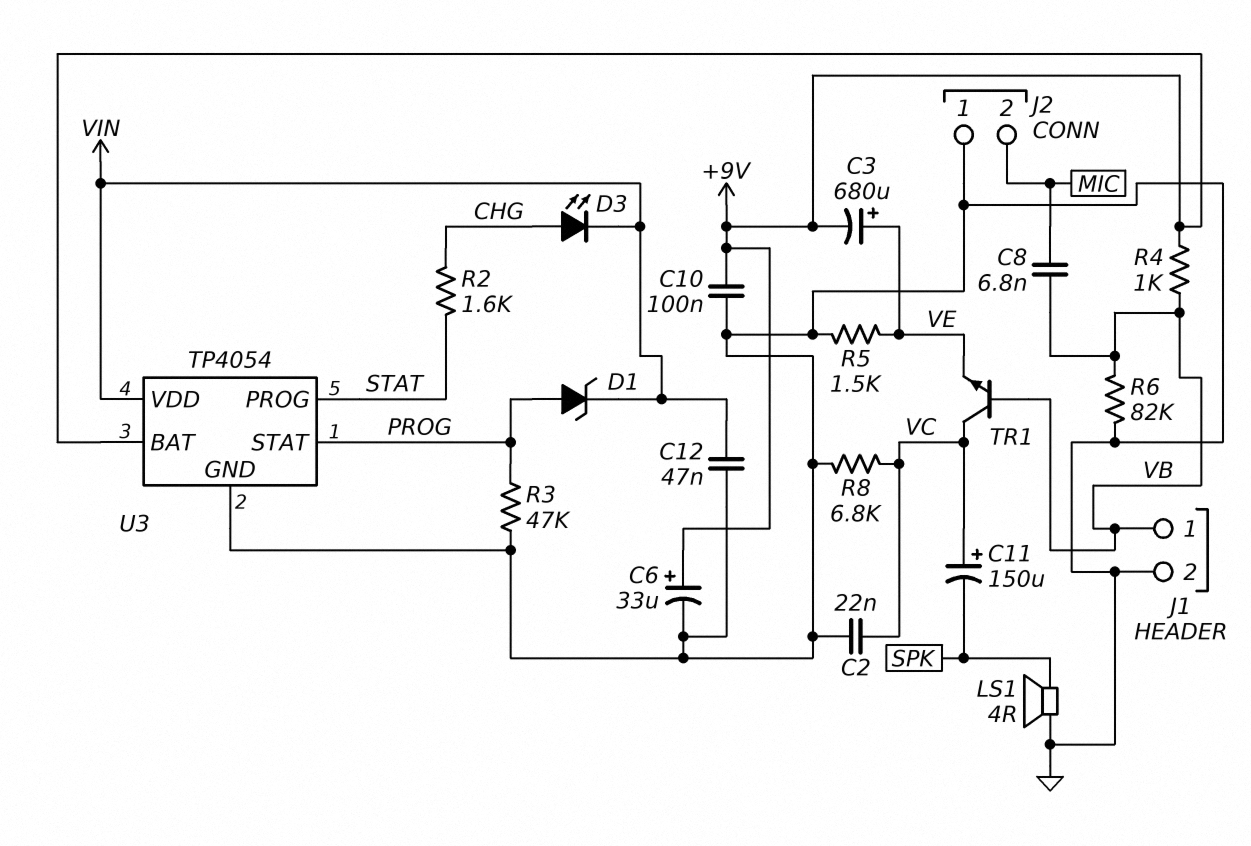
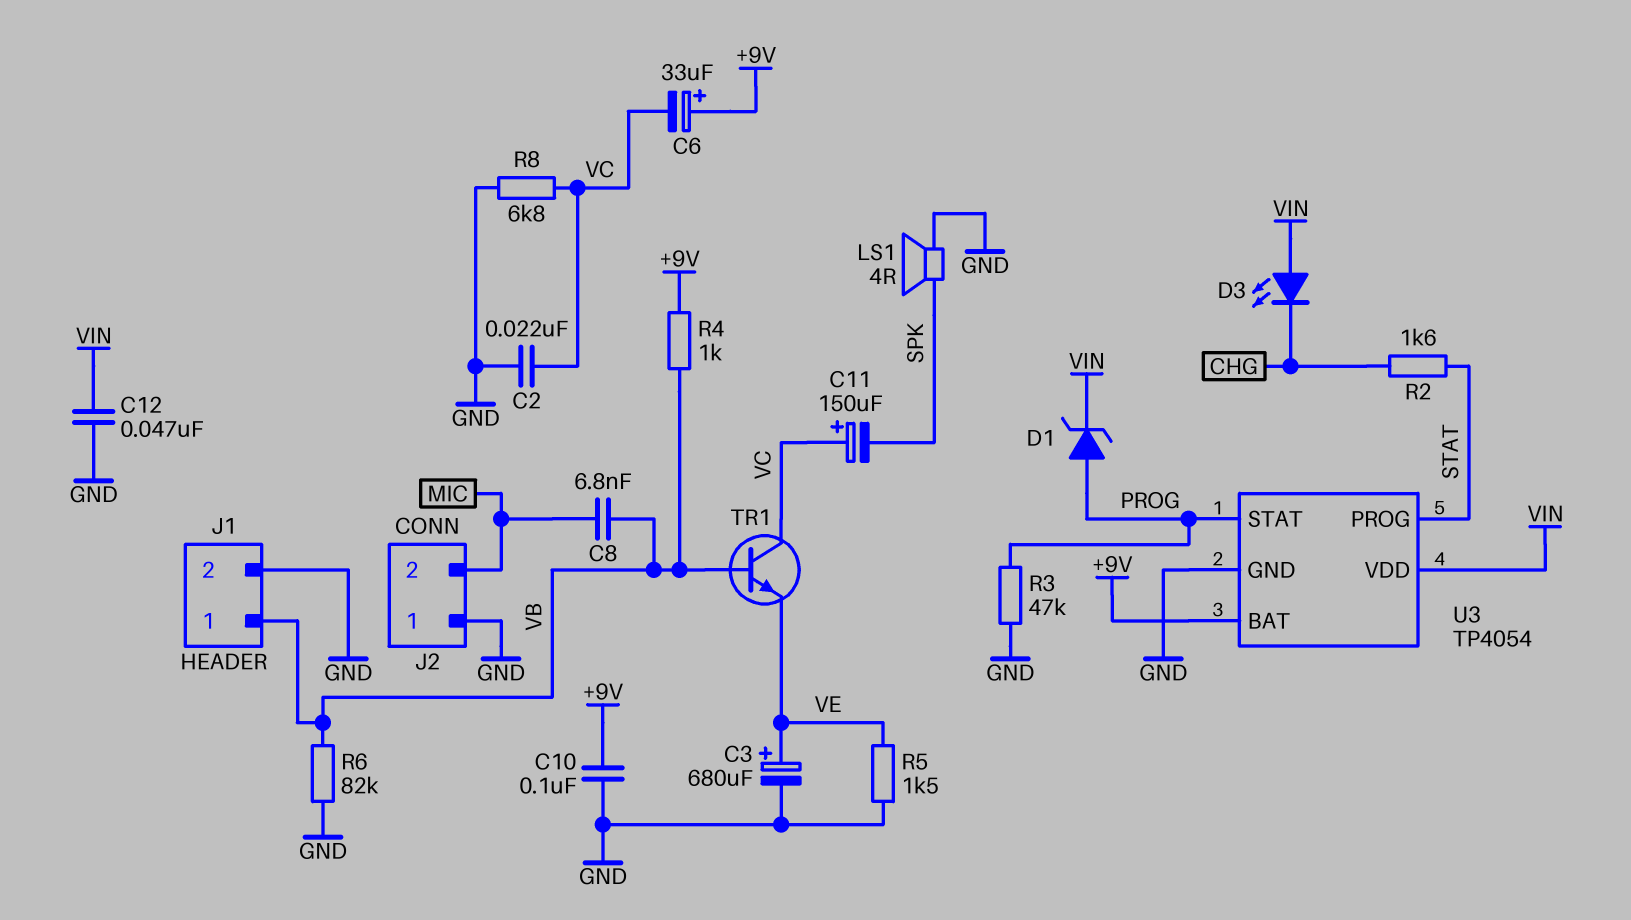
C3: 680uF (plus VE, minus +9V) -> 680uF (plus VE, minus GND)
C6: 33uF (plus +9V, minus GND) -> 33uF (plus +9V, minus VC)
D3: LED (A CHG, K VIN) -> LED (A VIN, K CHG)

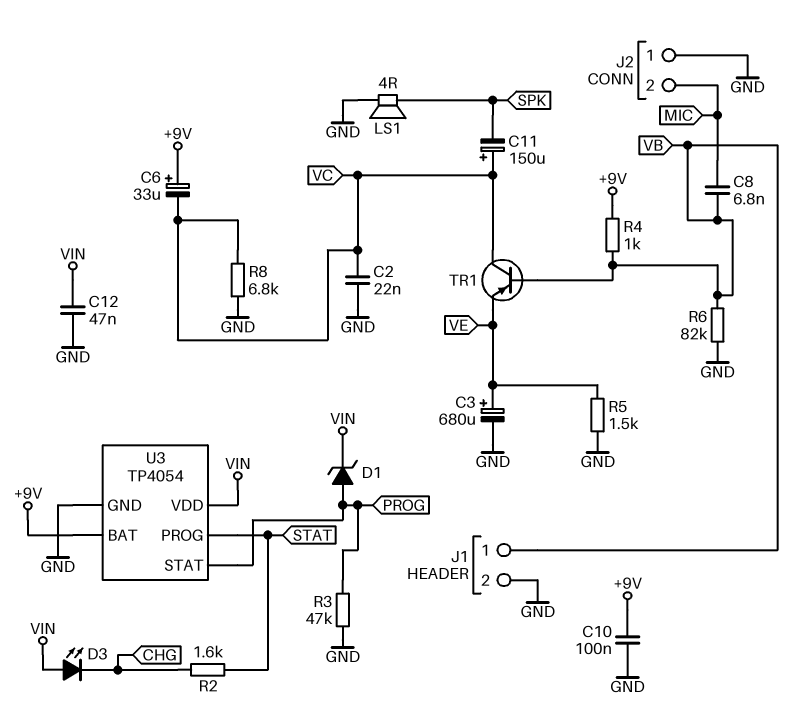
TR1: NPN (B VB, C VC, E VE) -> PNP (B VB, C VC, E VE)

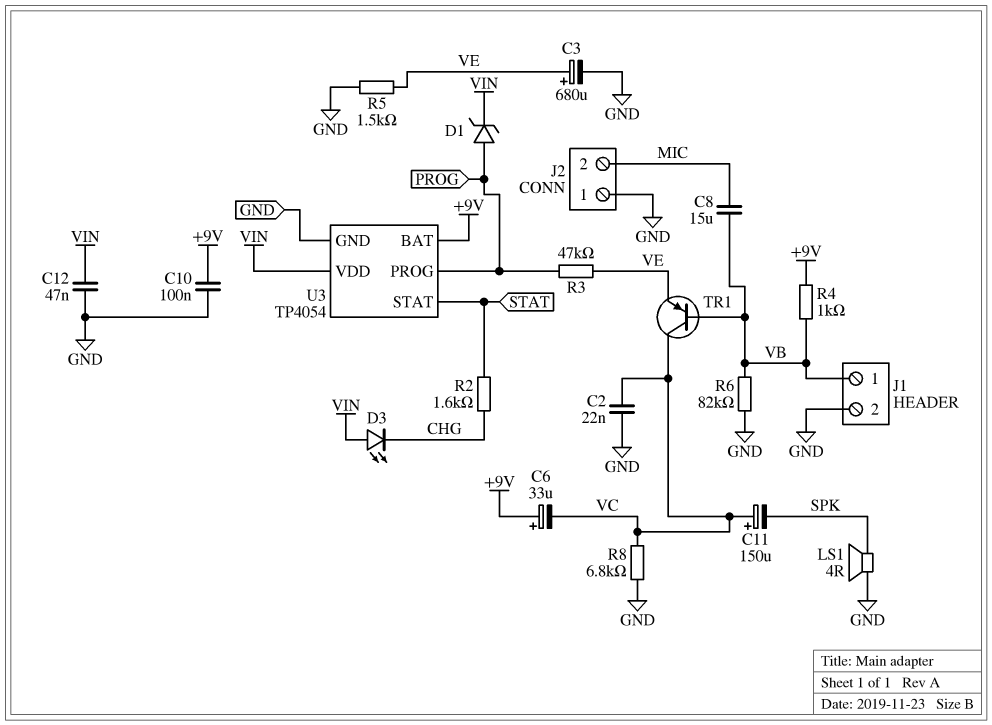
C8: 6.8nF (MIC, VB) -> 15uF (MIC, VB)
R3: 47k (GND, PROG) -> 47k (PROG, VE)
U3 pin PROG: STAT -> PROG
U3 pin STAT: PROG -> STAT

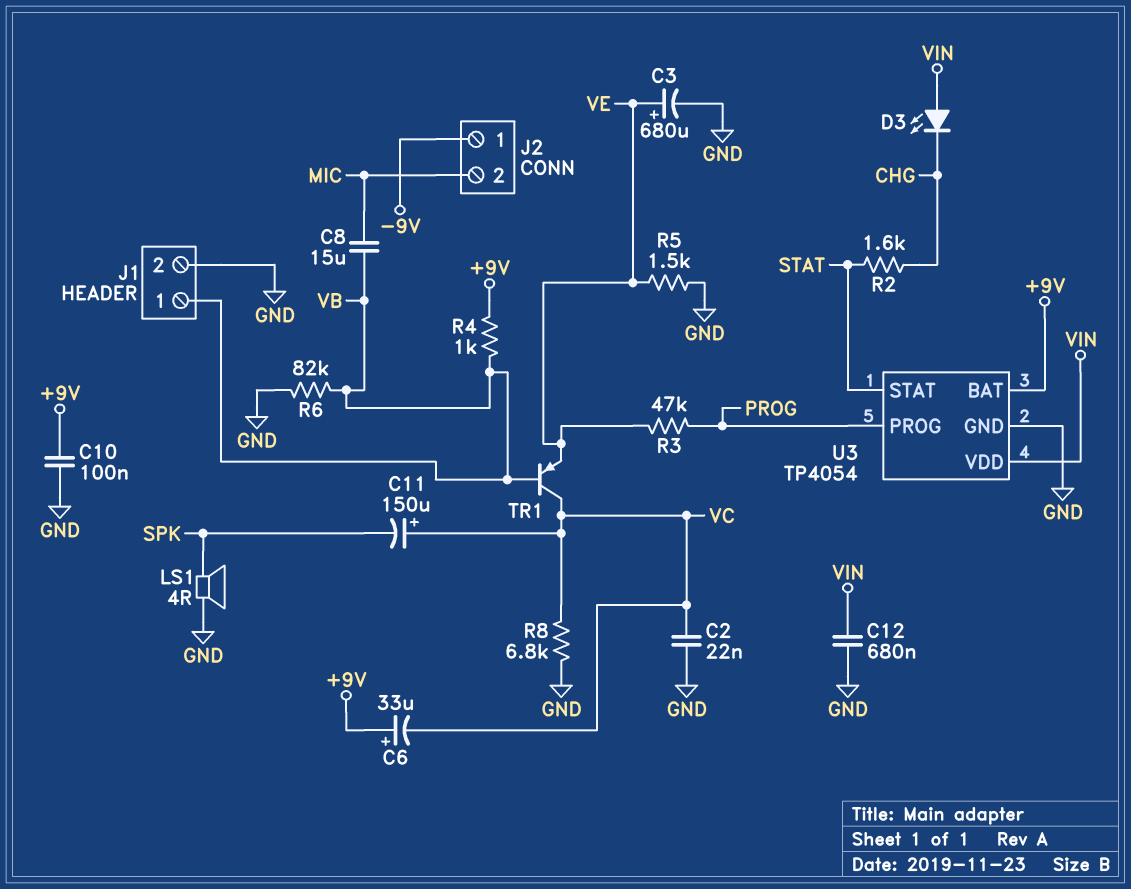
C12: 47nF (GND, VIN) -> 680nF (GND, VIN)
D1: zener (A PROG, K VIN) -> none
J2 pin 1: GND -> -9V

